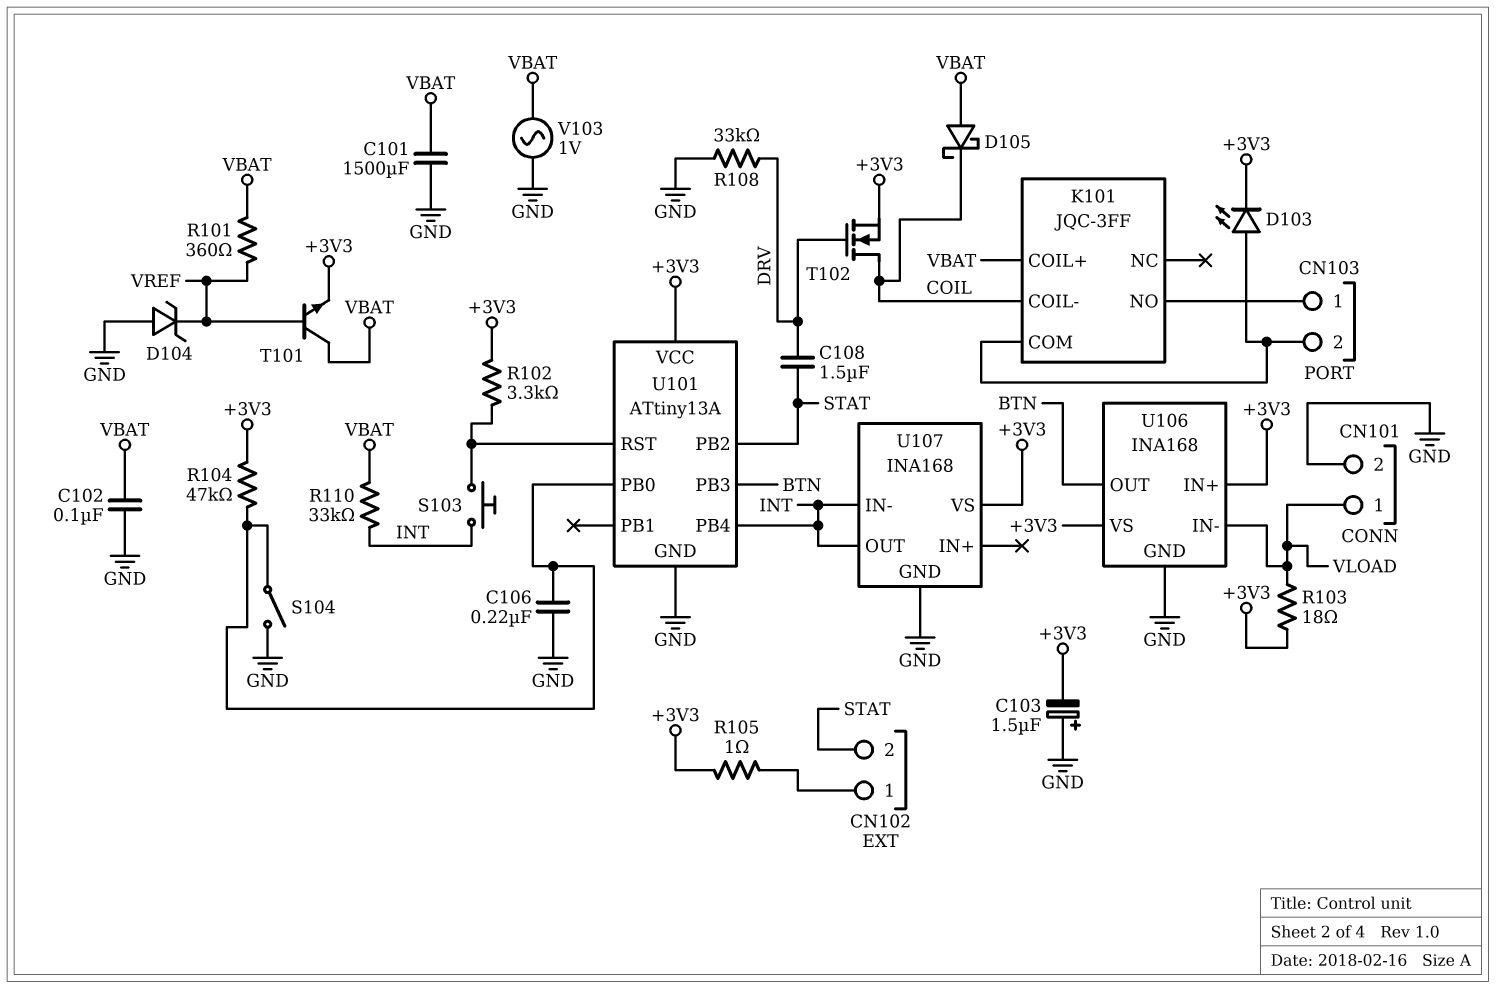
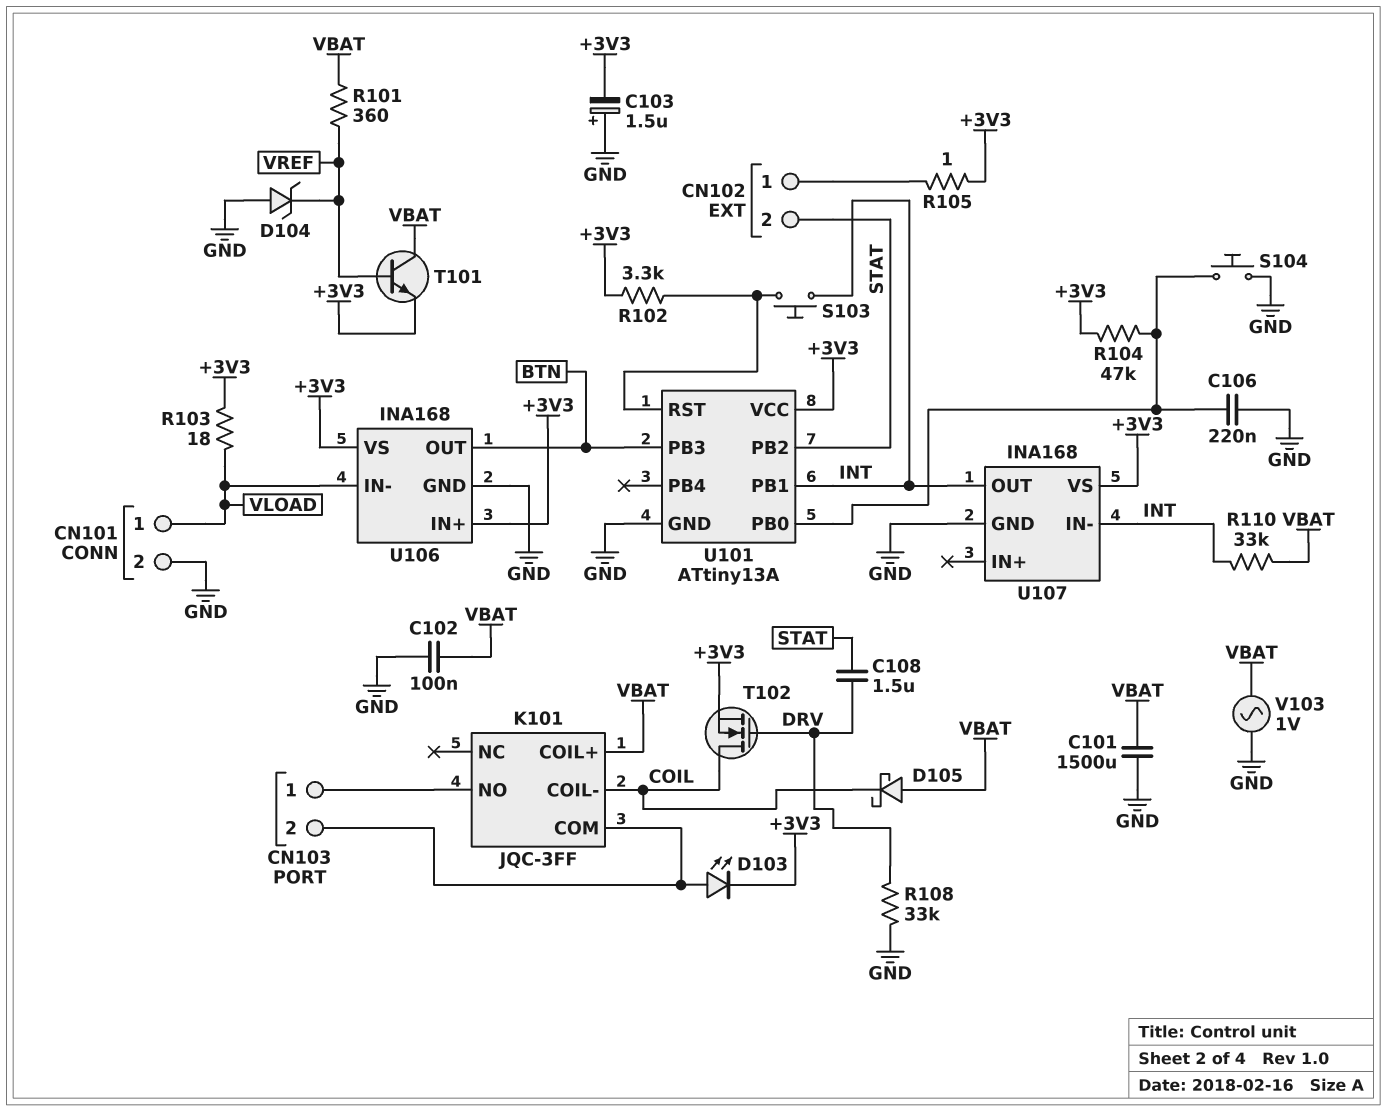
S104: switch (GND, U101/PB0) -> button (GND, U101/PB0)
U101 pin PB1: none -> INT
U101 pin PB4: INT -> none

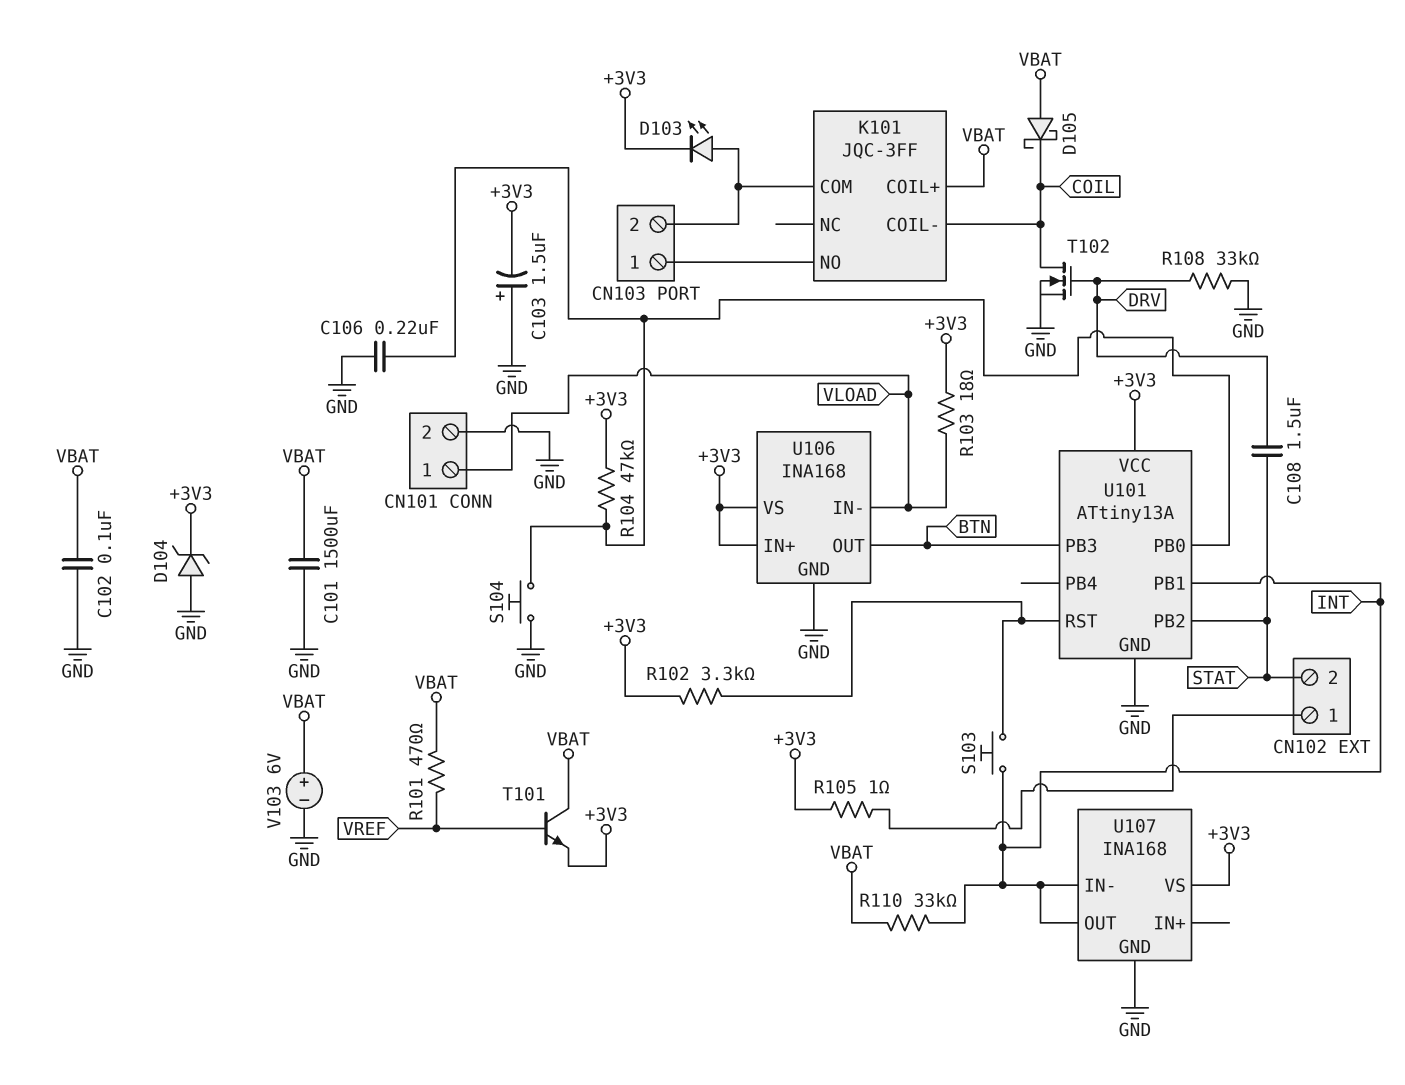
D104: zener (A GND, K VREF) -> zener (A GND, K +3V3)
R101: 360 (VBAT, VREF) -> 470 (VBAT, VREF)
T102: NMOS (G DRV, D COIL, S +3V3) -> NMOS (G DRV, D COIL, S GND)
V103: AC 1V (GND, VBAT) -> 6V (plus VBAT, minus GND)

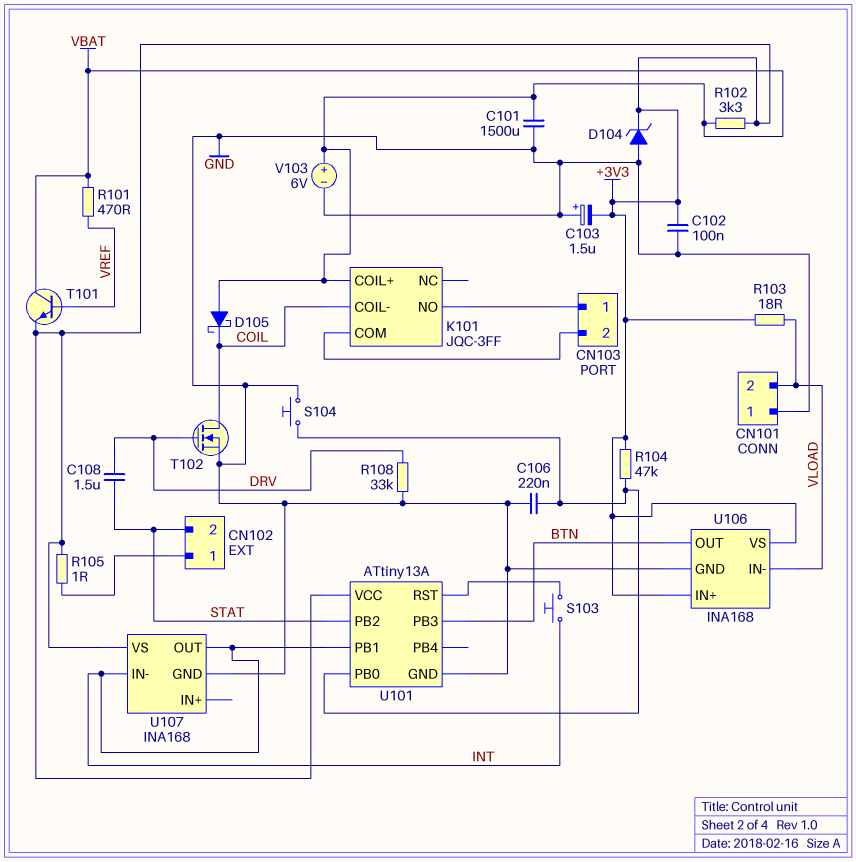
C102: 100nF (GND, VBAT) -> 100nF (+3V3, GND)
CN101 pin 1: VLOAD -> GND
CN101 pin 2: GND -> VLOAD
D103: LED (A CN103/2, K +3V3) -> none
R102: 3.3k (+3V3, U101/RST) -> 3.3k (+3V3, VBAT)
R110: 33k (INT, VBAT) -> none

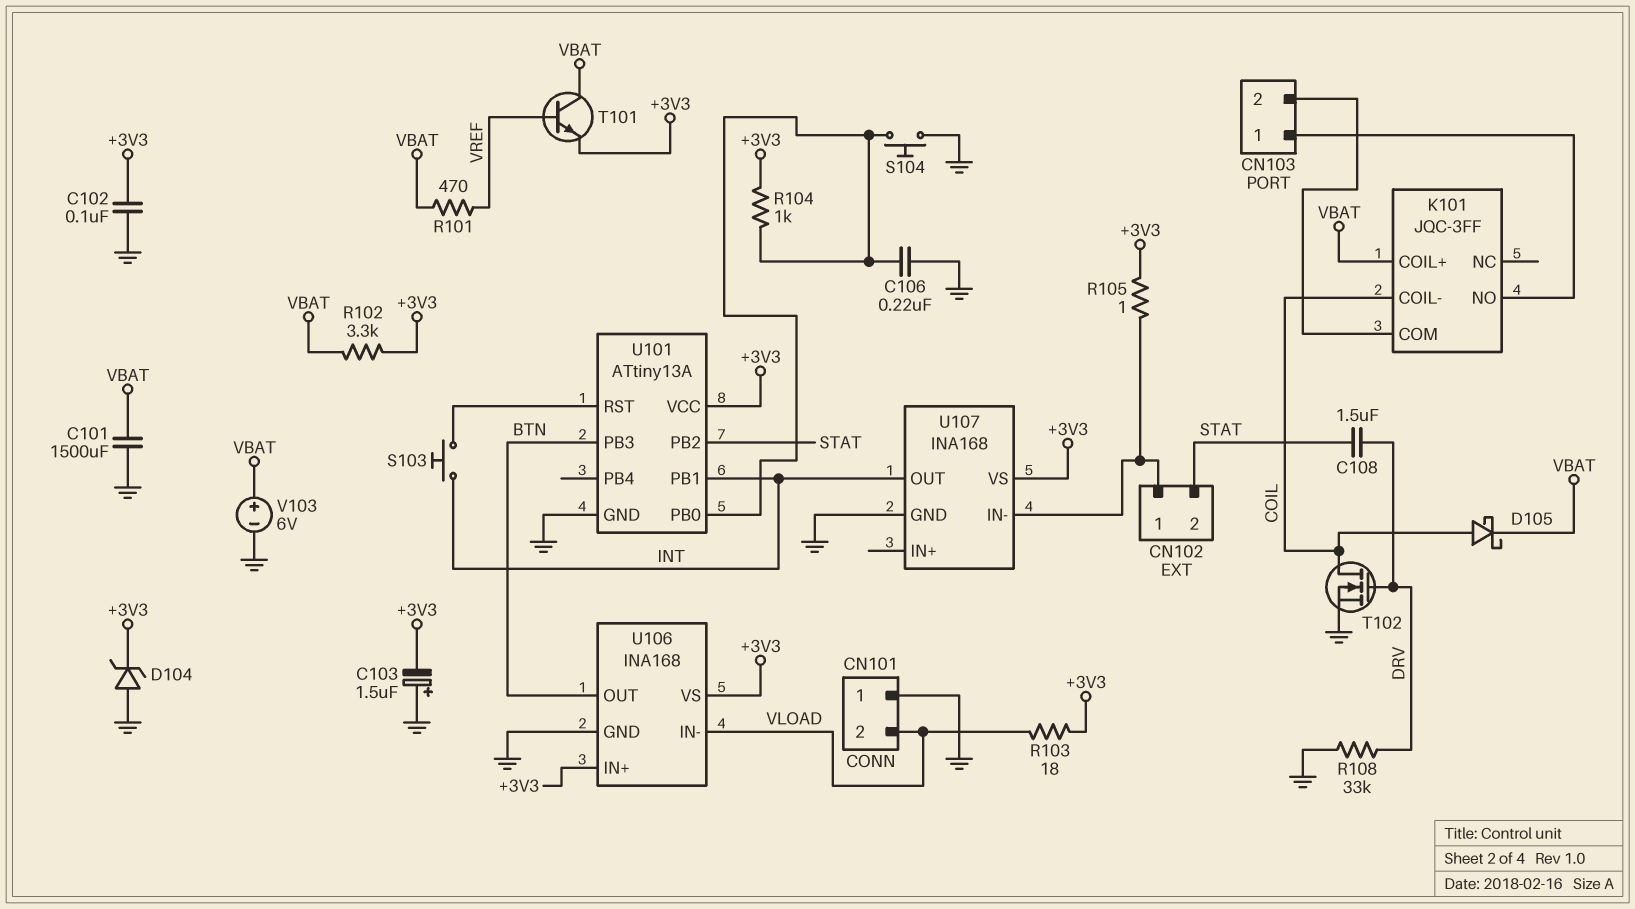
D105: schottky (A VBAT, K COIL) -> schottky (A COIL, K VBAT)
R104: 47k (+3V3, U101/PB0) -> 1k (+3V3, U101/PB0)
U107 pin IN-: INT -> CN102/1

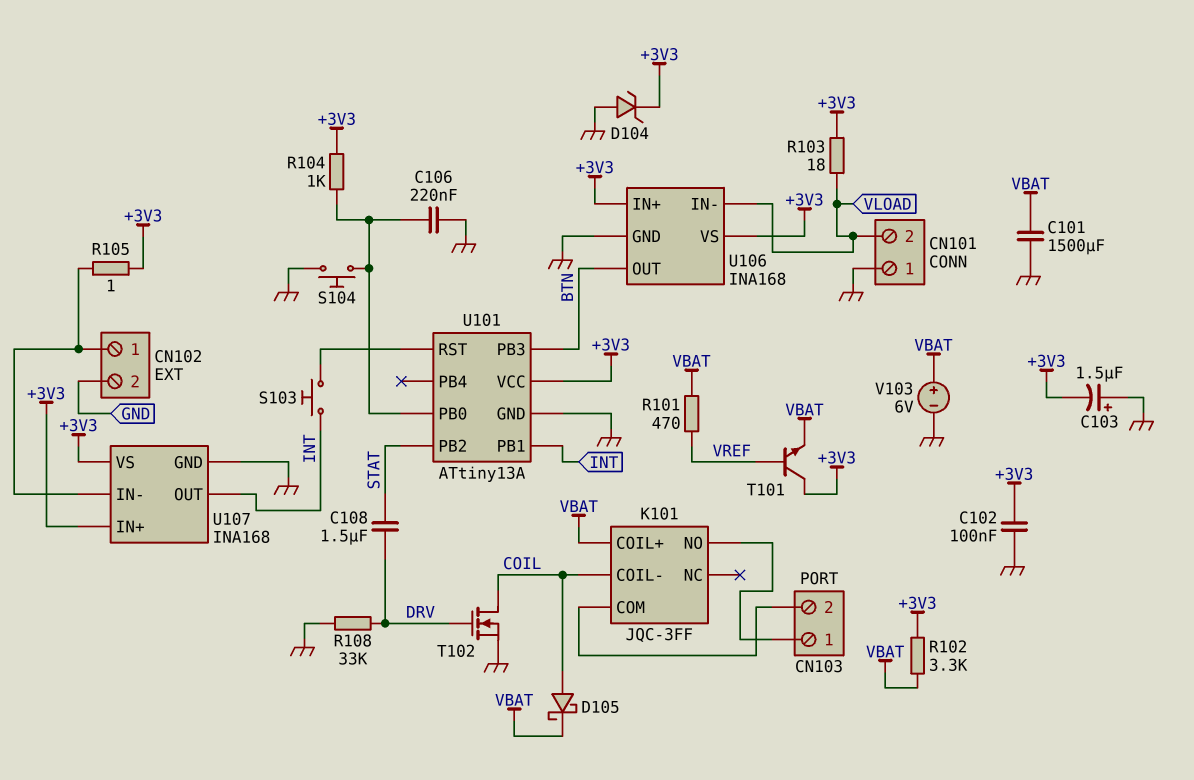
CN102 pin 2: STAT -> GND
T101: NPN (B VREF, C VBAT, E +3V3) -> NPN (B VREF, C +3V3, E VBAT)
U107 pin IN+: none -> +3V3

